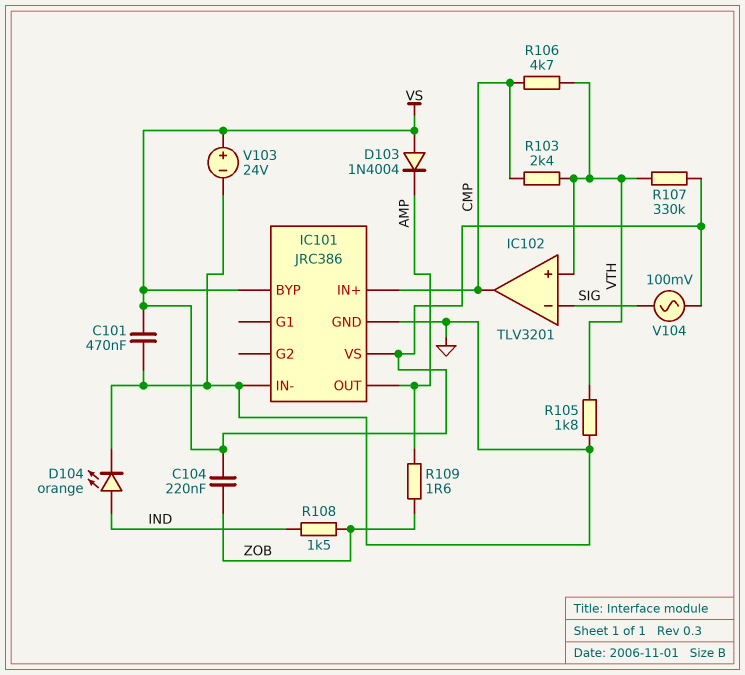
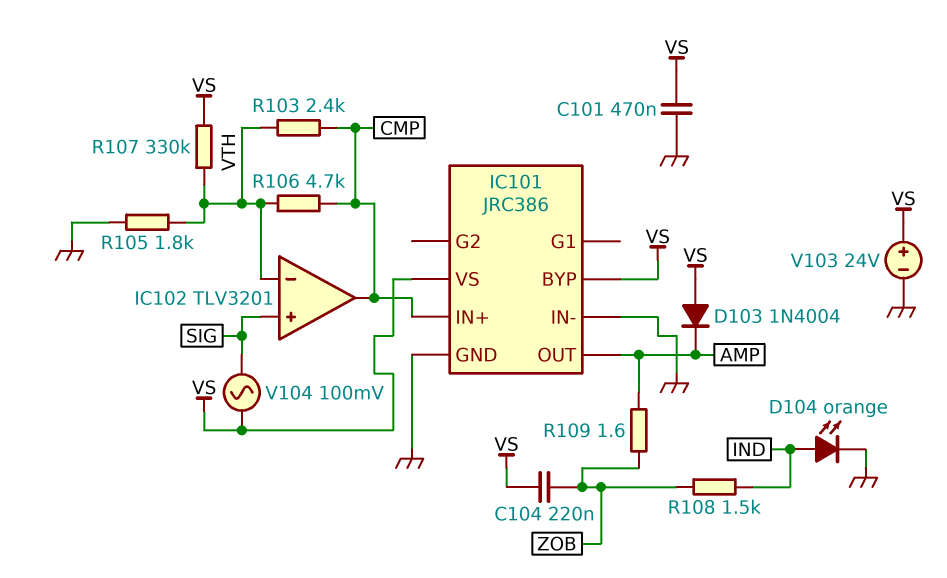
IC102 pin in+: VTH -> SIG
IC102 pin in-: SIG -> VTH

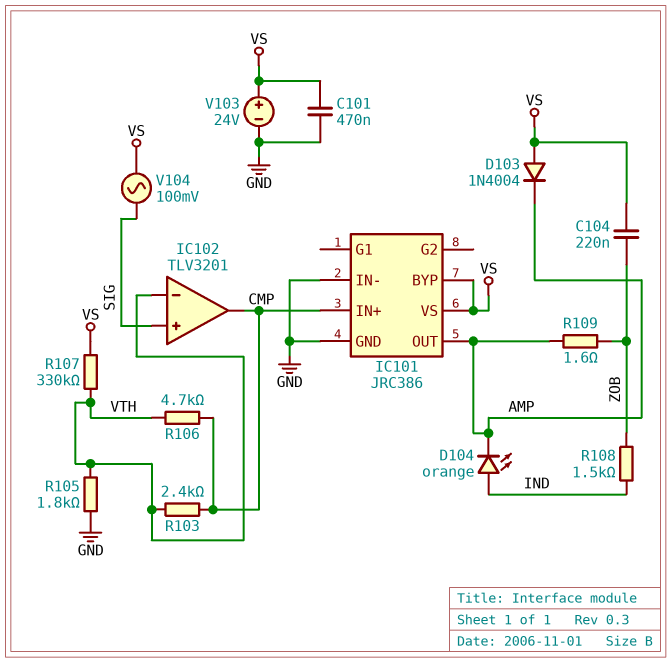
D104: LED orange (A IND, K GND) -> LED orange (A IND, K AMP)

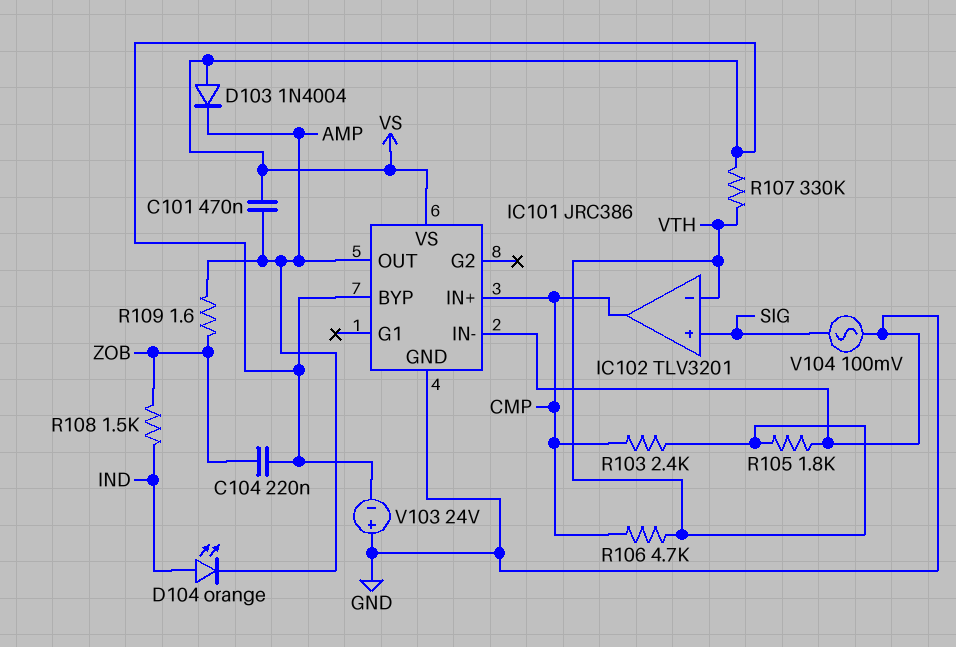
C101: 470nF (GND, VS) -> 470nF (AMP, VS)
V103: 24V (plus VS, minus GND) -> 24V (plus GND, minus VS)
V104: AC 100mV (SIG, VS) -> AC 100mV (GND, SIG)

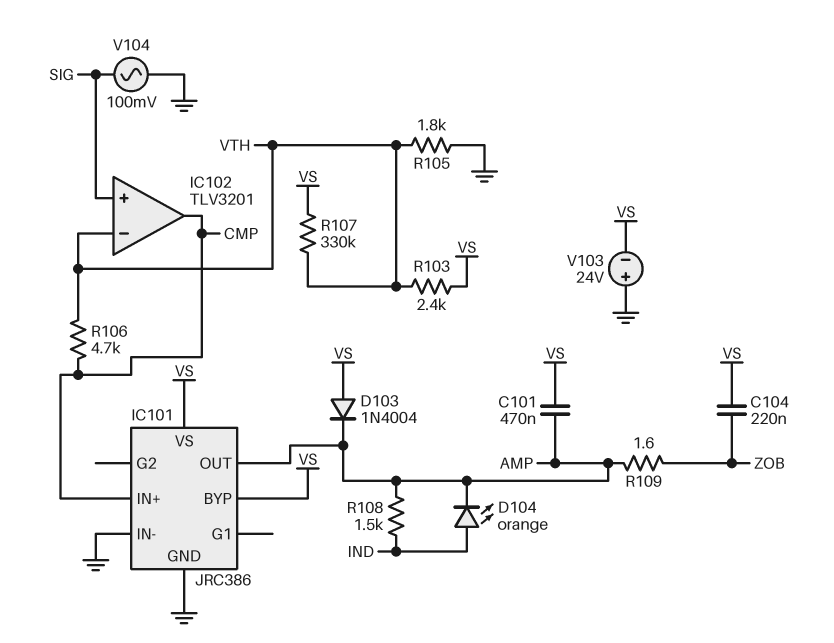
R103: 2.4k (CMP, VTH) -> 2.4k (VS, VTH)
R108: 1.5k (IND, ZOB) -> 1.5k (AMP, IND)

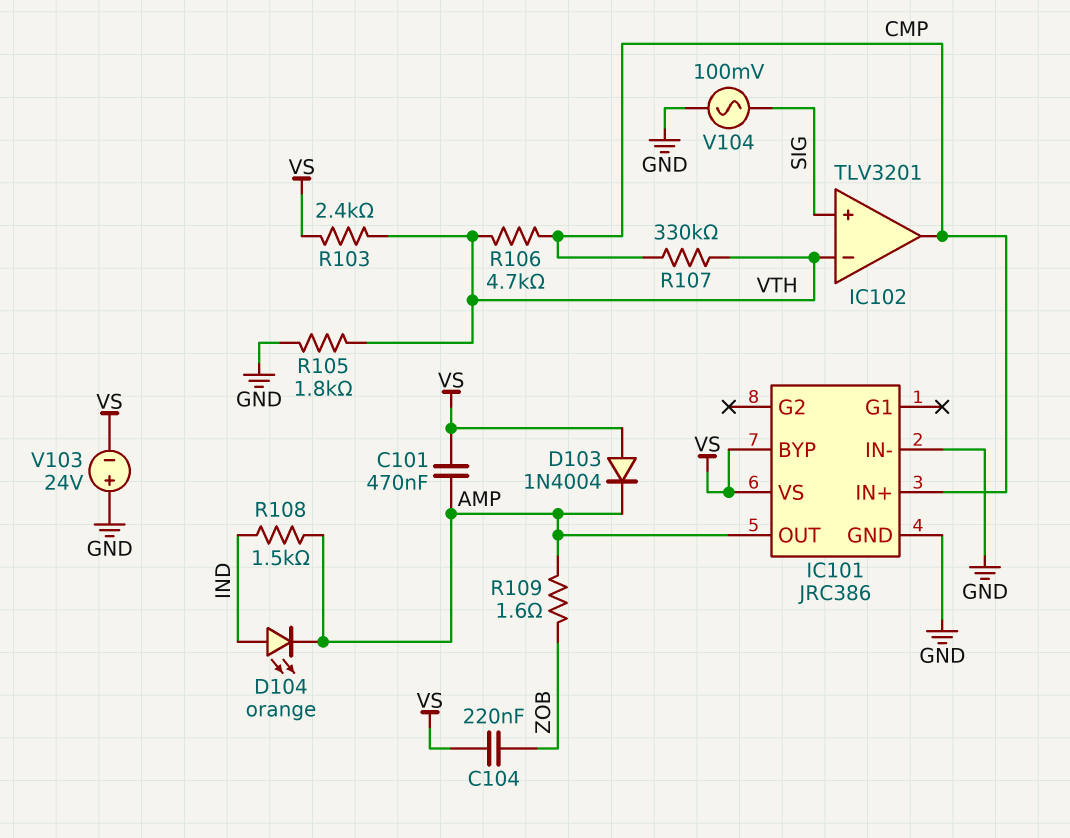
R107: 330k (VS, VTH) -> 330k (CMP, VTH)

